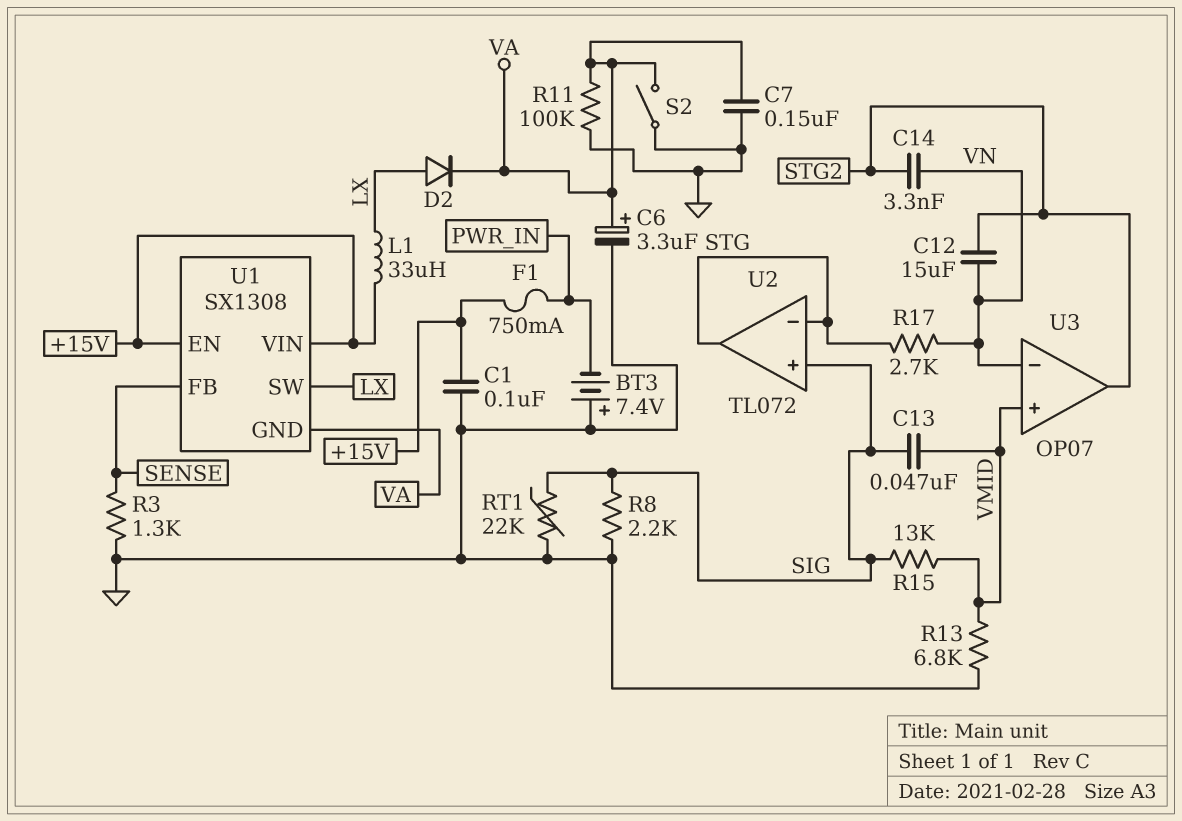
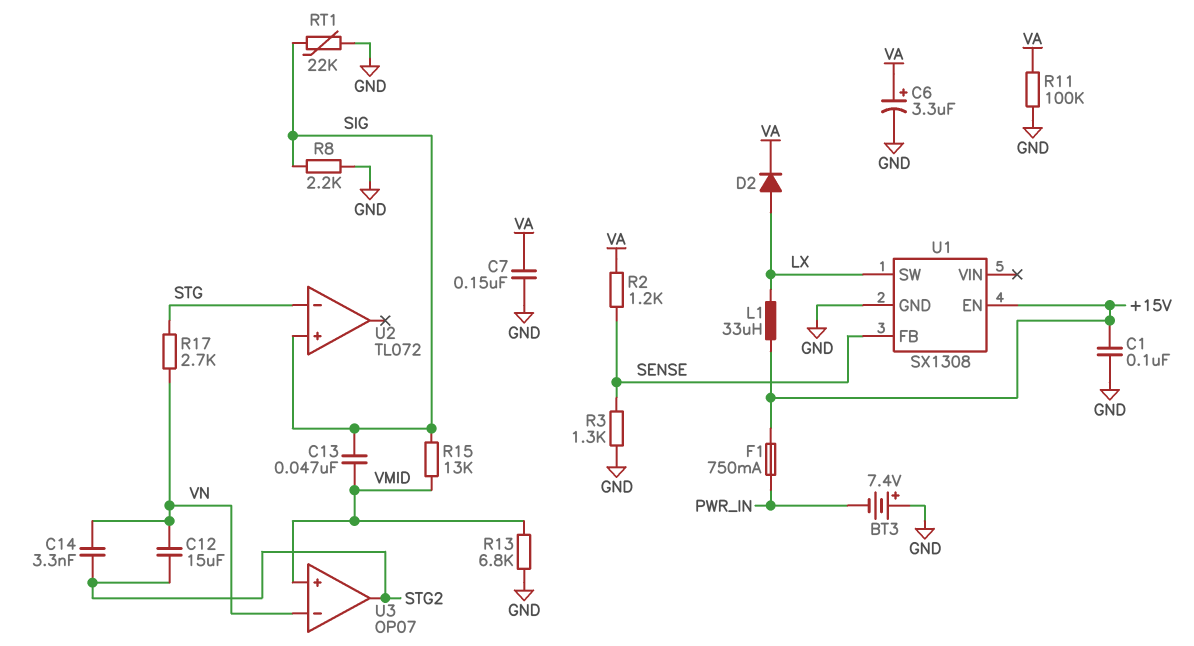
R2: none -> 1.2k (SENSE, VA)
S2: switch (GND, VA) -> none
U1 pin GND: VA -> GND
U1 pin VIN: +15V -> none
U2 pin out: STG -> none

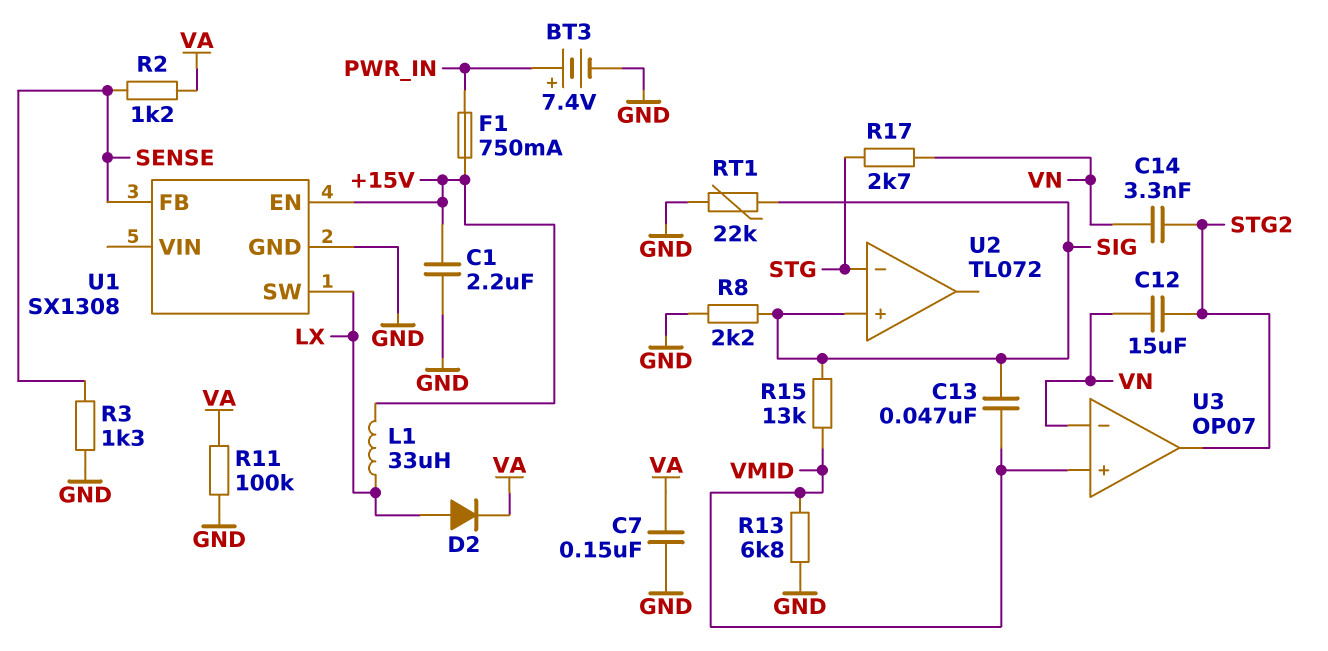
BT3: 7.4V (plus GND, minus PWR_IN) -> 7.4V (plus PWR_IN, minus GND)
C1: 100nF (+15V, GND) -> 2.2uF (+15V, GND)
C6: 3.3uF (plus VA, minus GND) -> none

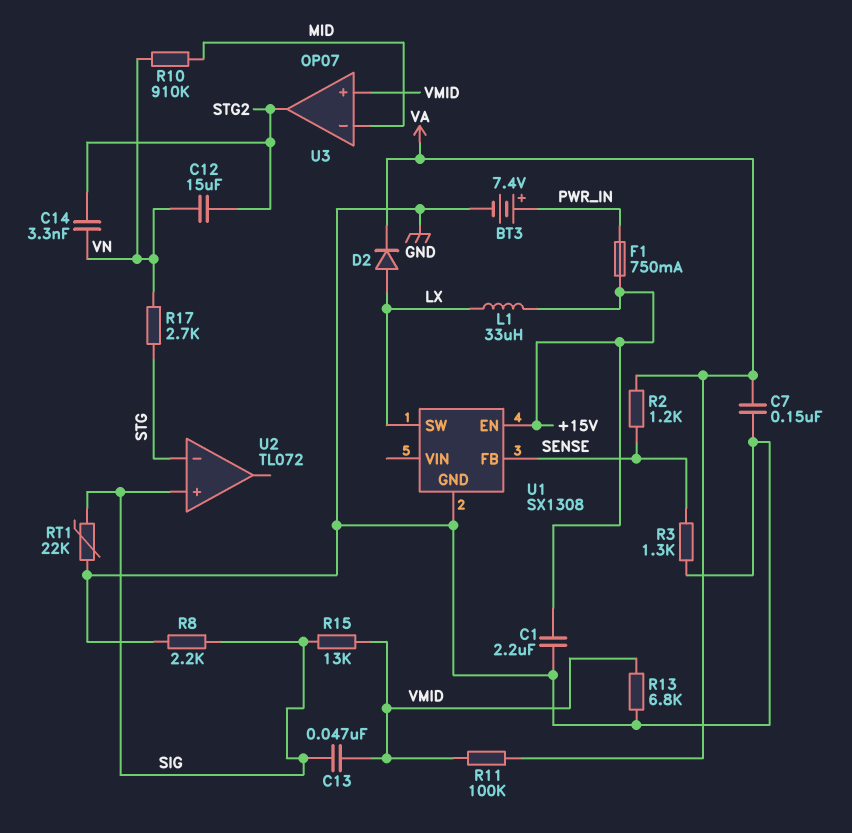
R10: none -> 910k (MID, VN)
R11: 100k (GND, VA) -> 100k (VA, VMID)
U3 pin in-: VN -> MID

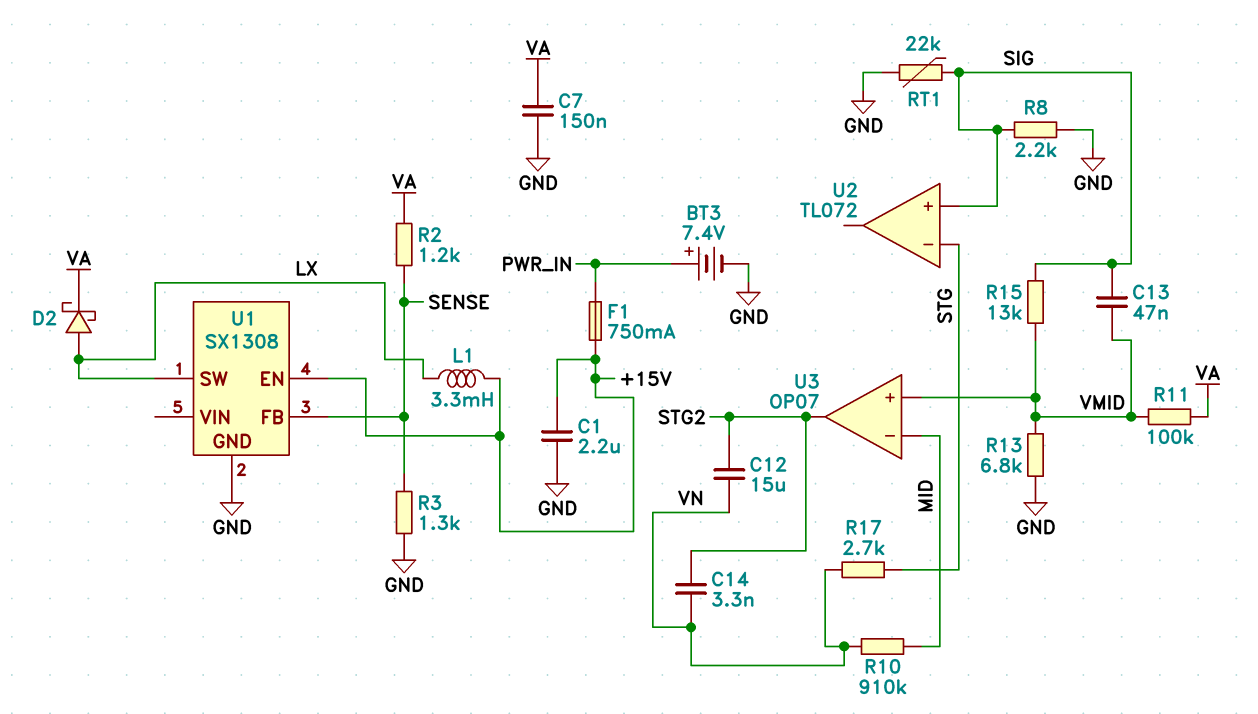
D2: diode (A LX, K VA) -> schottky (A LX, K VA)
L1: 33uH (+15V, LX) -> 3.3mH (+15V, LX)

